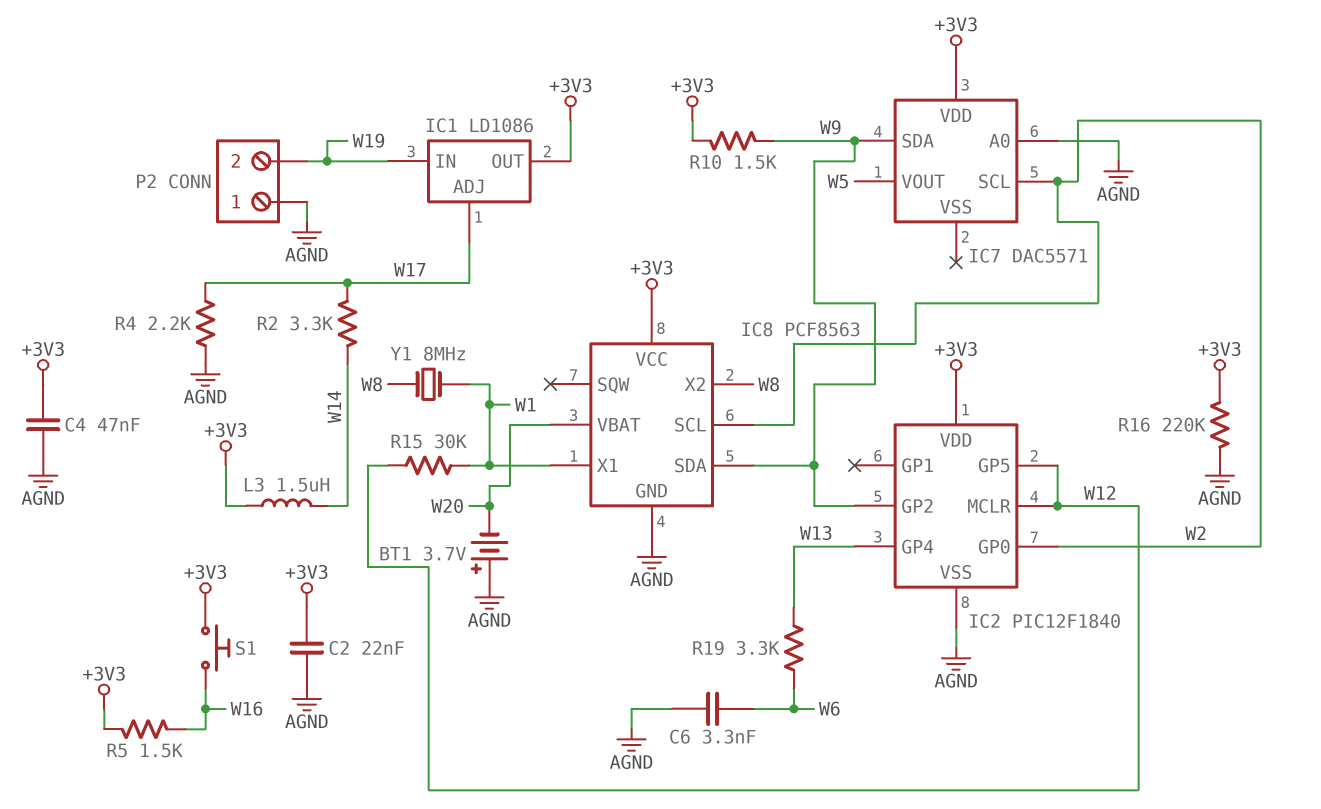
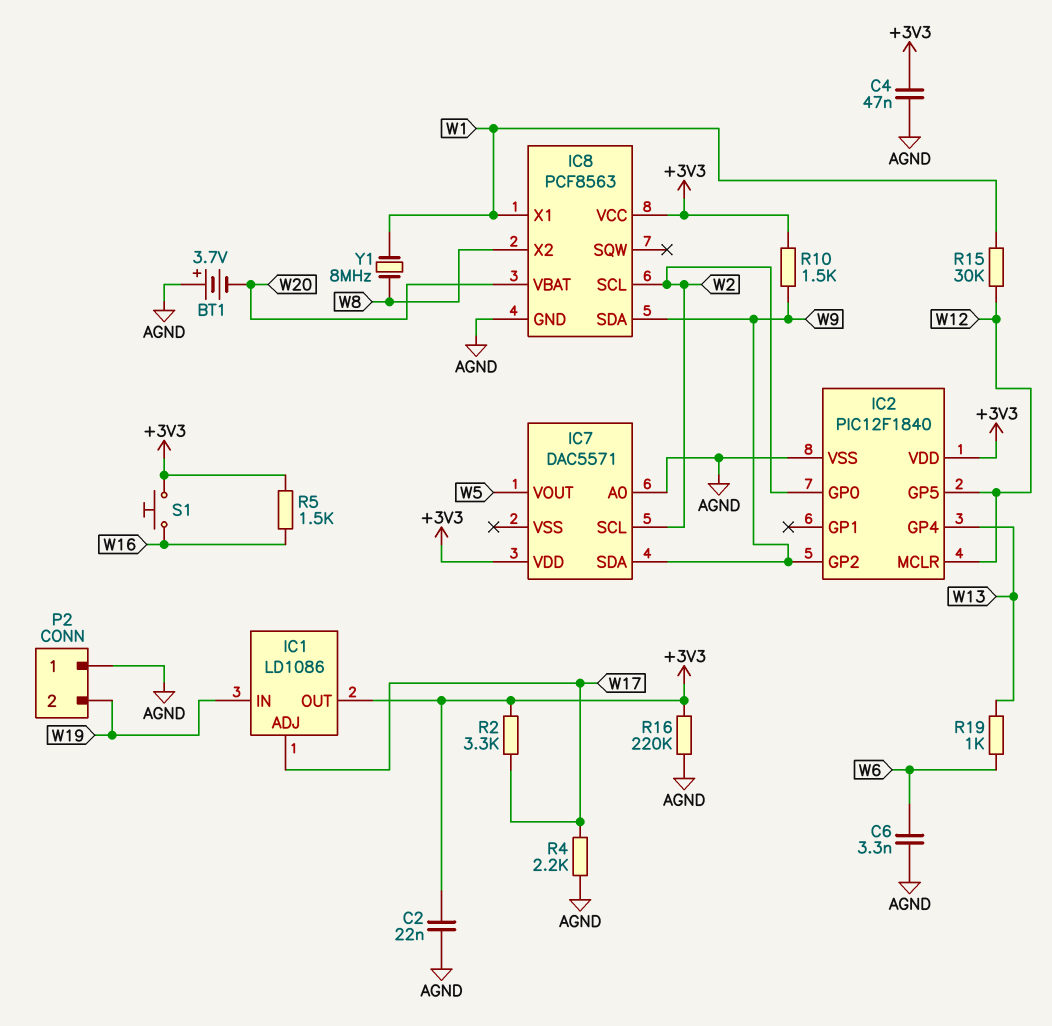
L3: 1.5uH (+3V3, W14) -> none
R2: 3.3k (W14, W17) -> 3.3k (+3V3, W17)
R19: 3.3k (W6, W13) -> 1k (W6, W13)

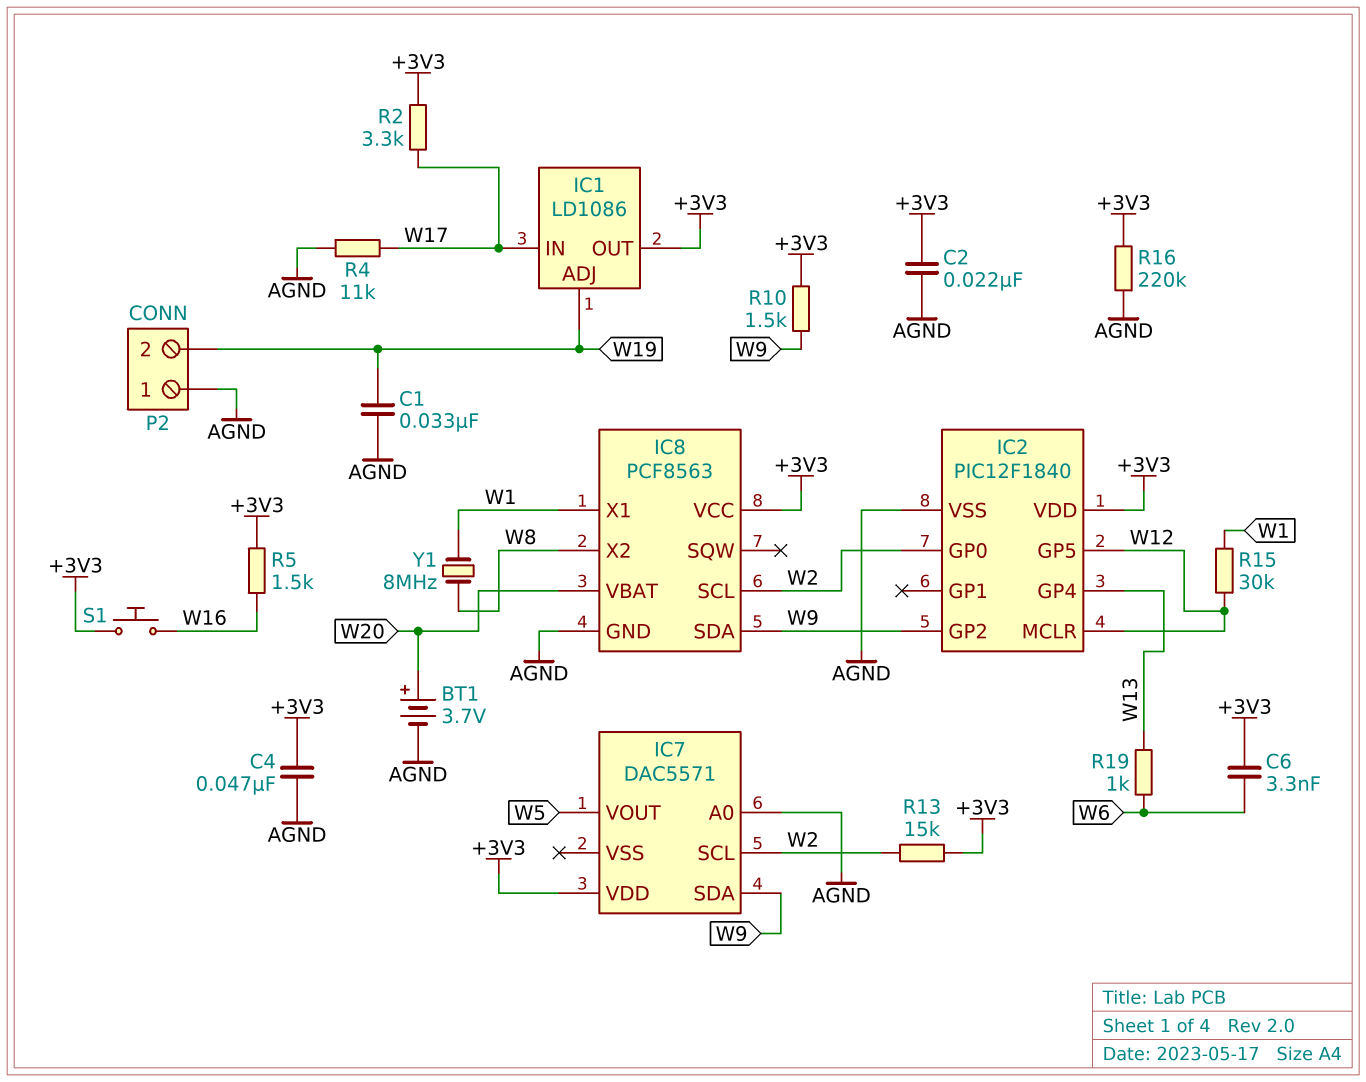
BT1: 3.7V (plus AGND, minus W20) -> 3.7V (plus W20, minus AGND)
C1: none -> 33nF (AGND, W19)
C6: 3.3nF (AGND, W6) -> 3.3nF (+3V3, W6)
IC1 pin ADJ: W17 -> W19
IC1 pin IN: W19 -> W17
R4: 2.2k (AGND, W17) -> 11k (AGND, W17)
R13: none -> 15k (+3V3, W2)

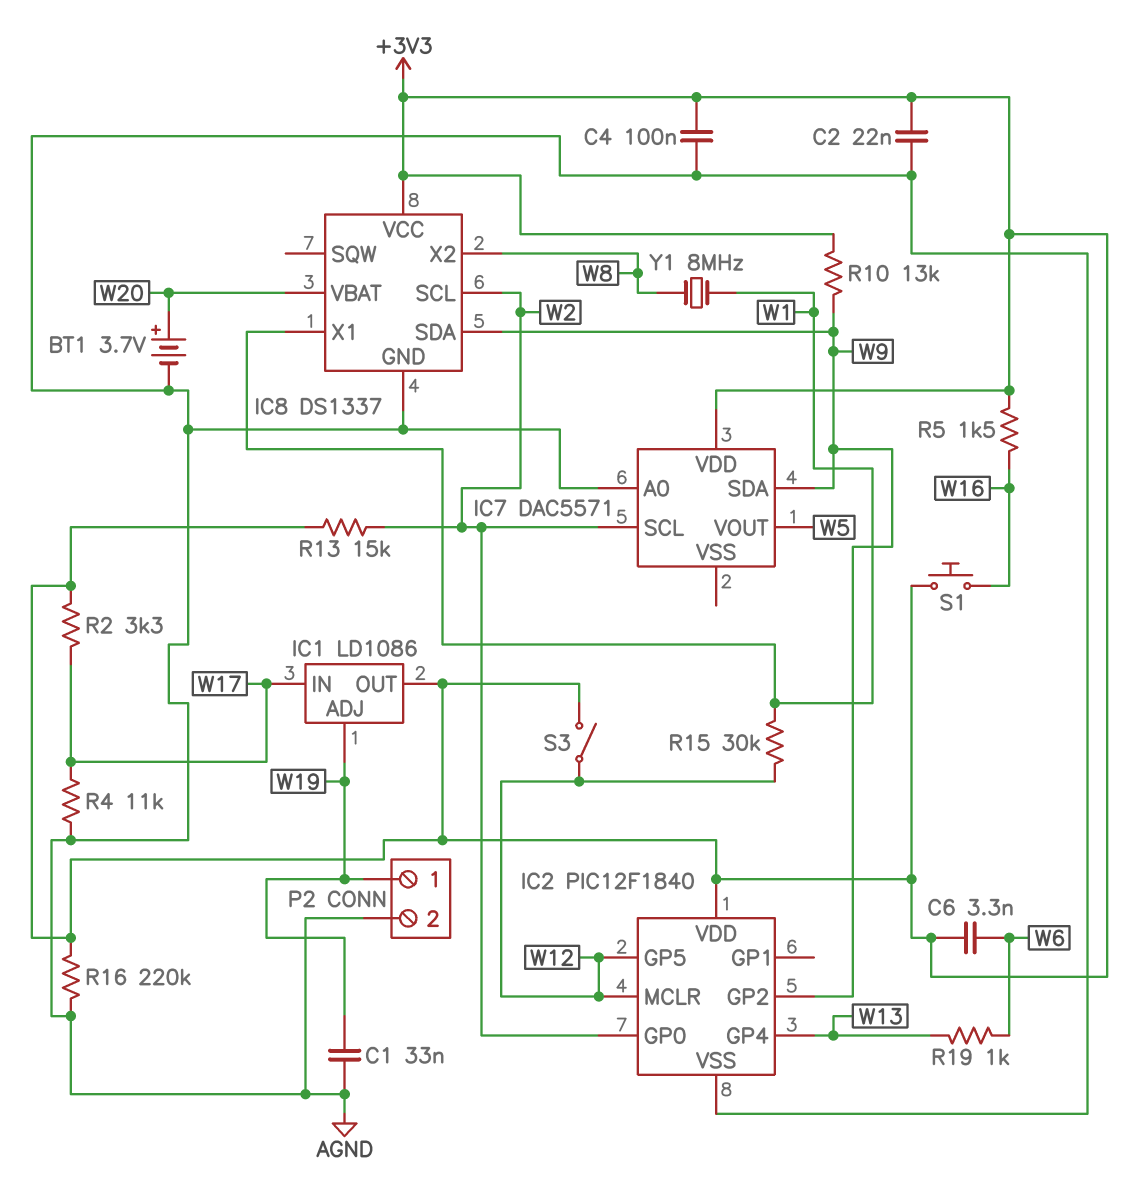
C4: 47nF (+3V3, AGND) -> 100nF (+3V3, AGND)
IC8: PCF8563 -> DS1337
P2 pin 1: AGND -> W19
P2 pin 2: W19 -> AGND
R10: 1.5k (+3V3, W9) -> 13k (+3V3, W9)
S3: none -> switch (+3V3, W12)

